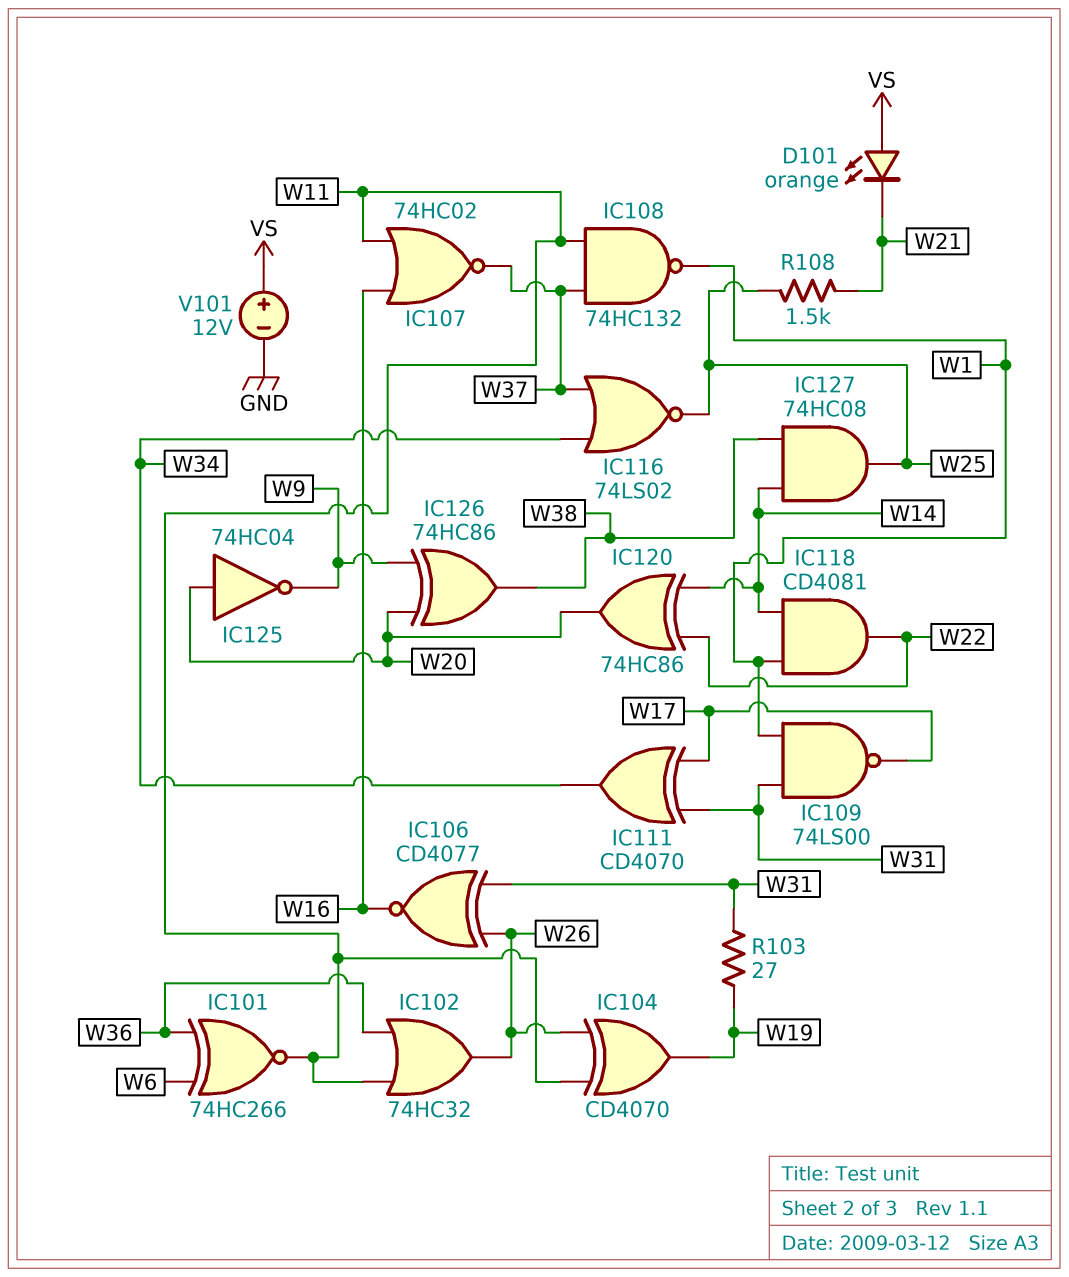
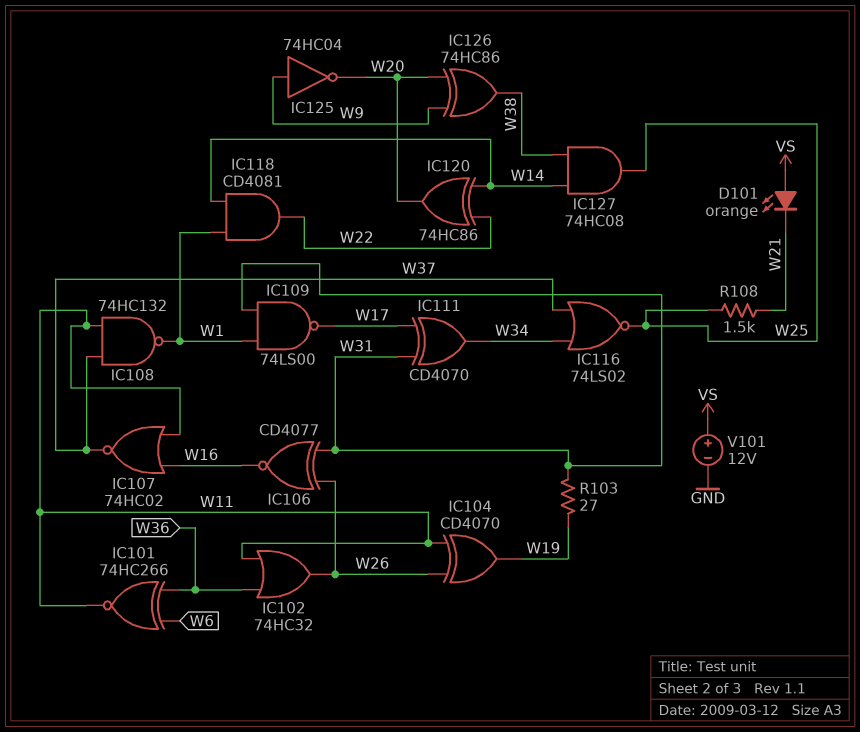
IC125: NOT 74HC04 (in W20, out W9) -> NOT 74HC04 (in W9, out W20)

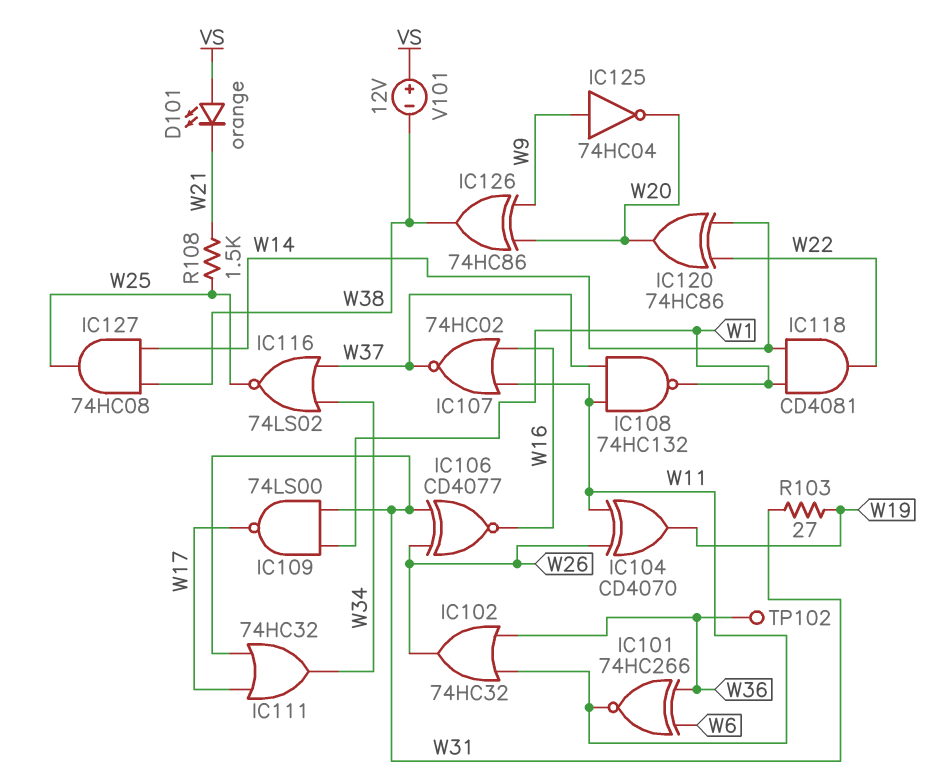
IC111: XOR CD4070 (in W17, in W31, out W34) -> OR 74HC32 (in W17, in W31, out W34)
TP102: none -> test point (W36)
V101: 12V (plus VS, minus GND) -> 12V (plus VS, minus W38)

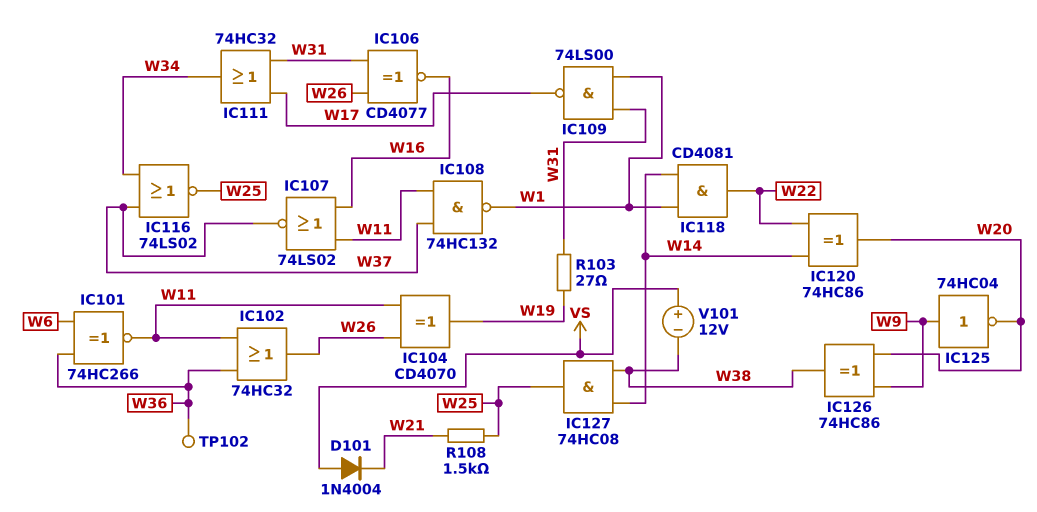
D101: LED orange (A VS, K W21) -> diode 1N4004 (A VS, K W21)
IC107: NOR 74HC02 (in W11, in W16, out W37) -> NOR 74LS02 (in W11, in W16, out W37)

